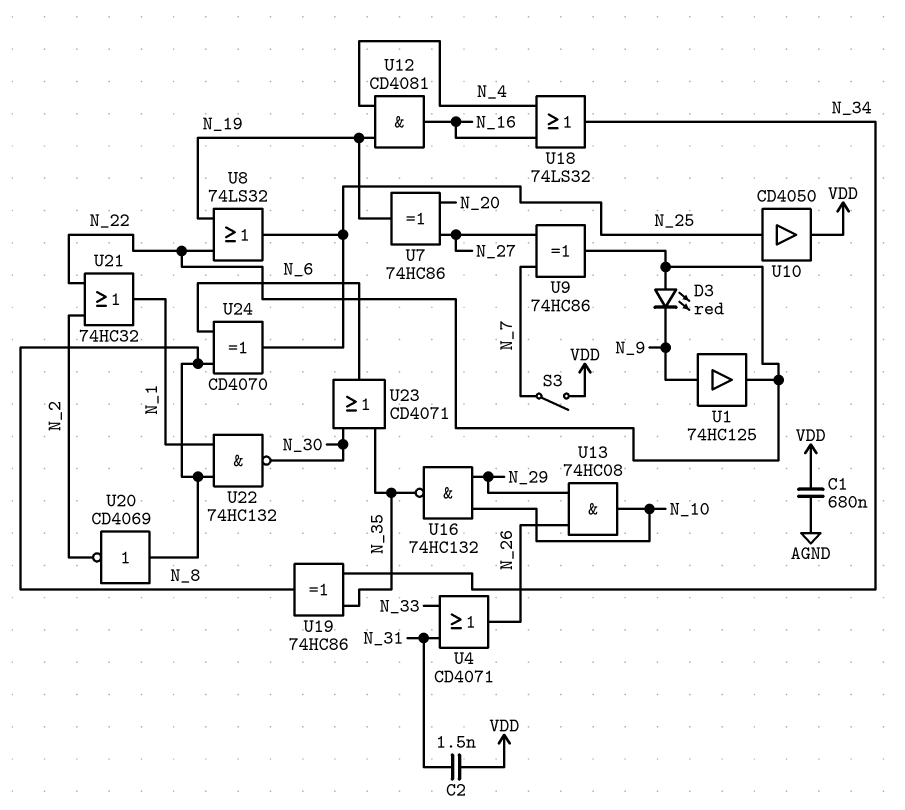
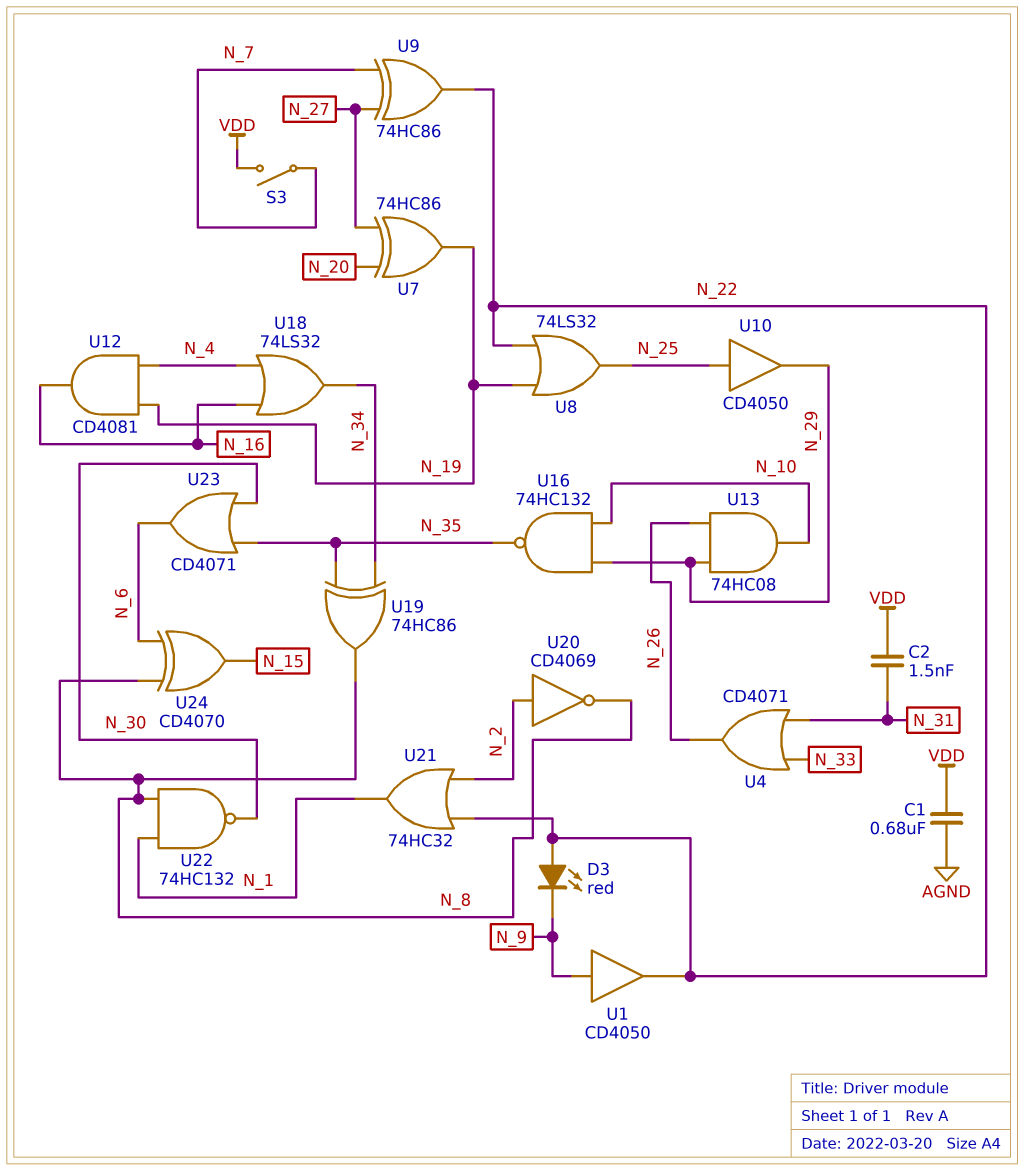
U1: buffer 74HC125 (in N_9, out N_22) -> buffer CD4050 (in N_9, out N_22)
U10: buffer CD4050 (in N_25, out VDD) -> buffer CD4050 (in N_25, out N_29)
U20: NOT CD4069 (in N_8, out N_2) -> NOT CD4069 (in N_2, out N_8)
U24: XOR CD4070 (in N_6, in N_8, out N_25) -> XOR CD4070 (in N_6, in N_8, out N_15)

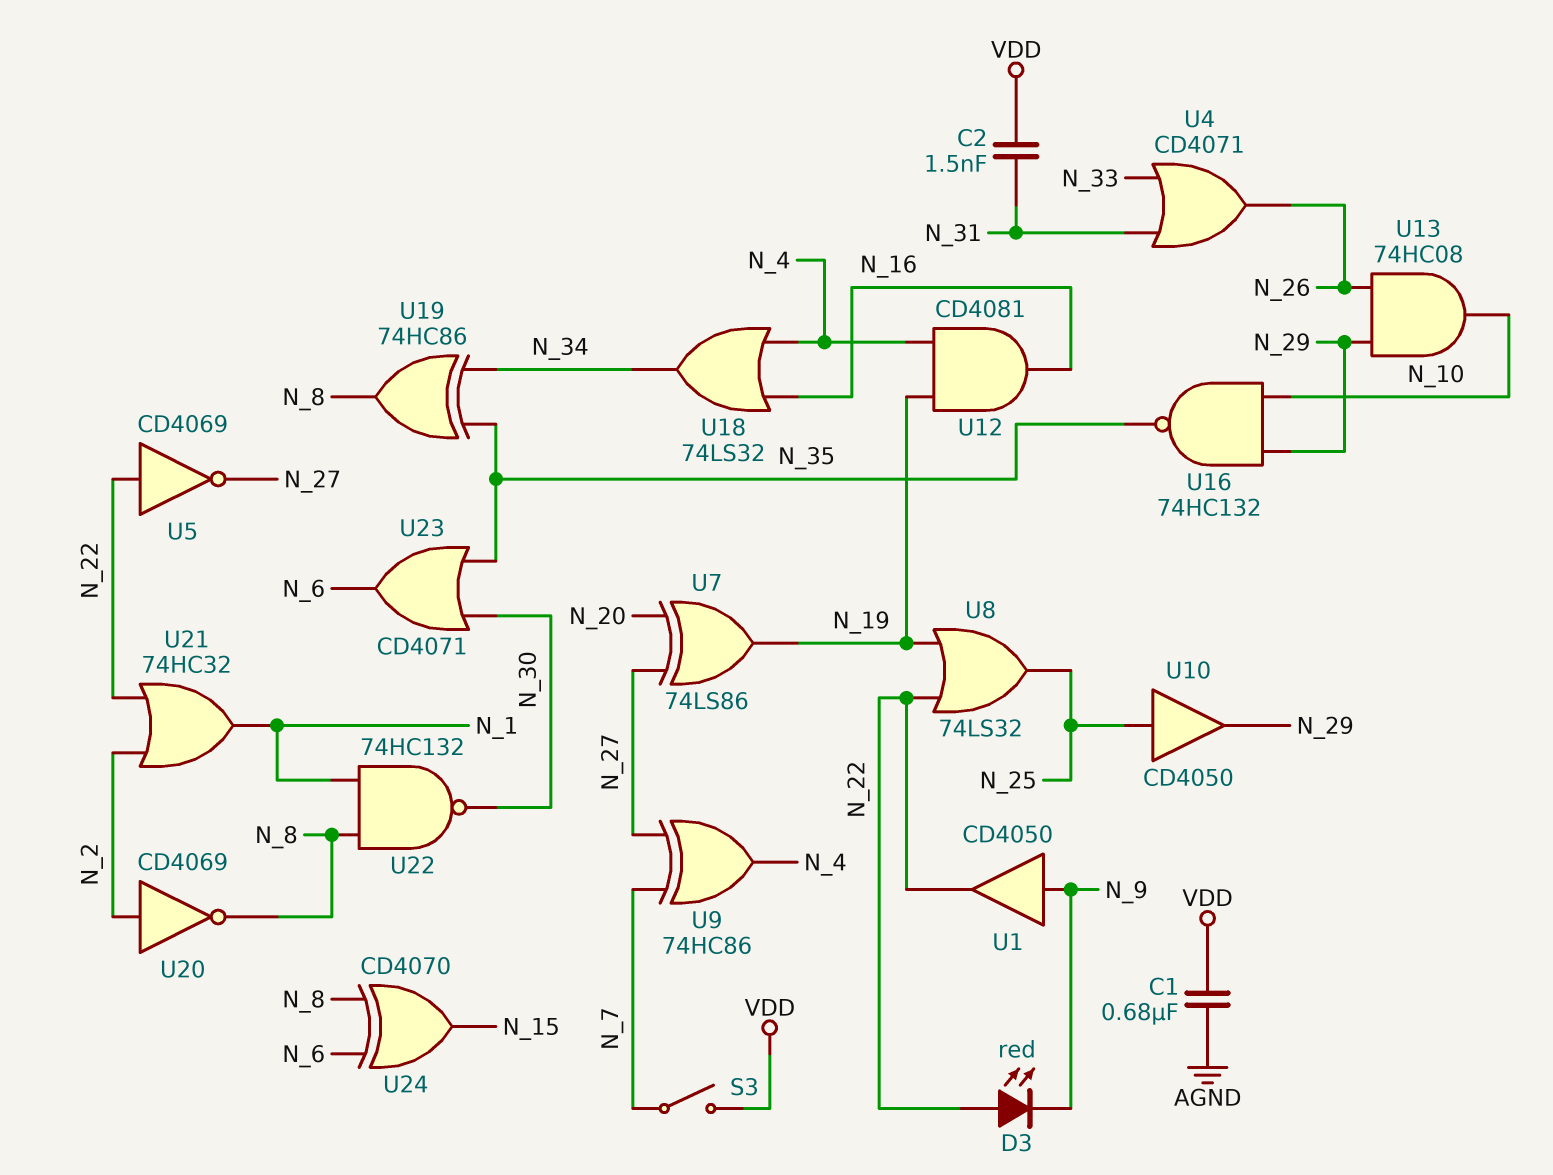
U5: none -> NOT CD4069 (in N_22, out N_27)
U7: XOR 74HC86 (in N_20, in N_27, out N_19) -> XOR 74LS86 (in N_20, in N_27, out N_19)
U9: XOR 74HC86 (in N_7, in N_27, out N_22) -> XOR 74HC86 (in N_7, in N_27, out N_4)

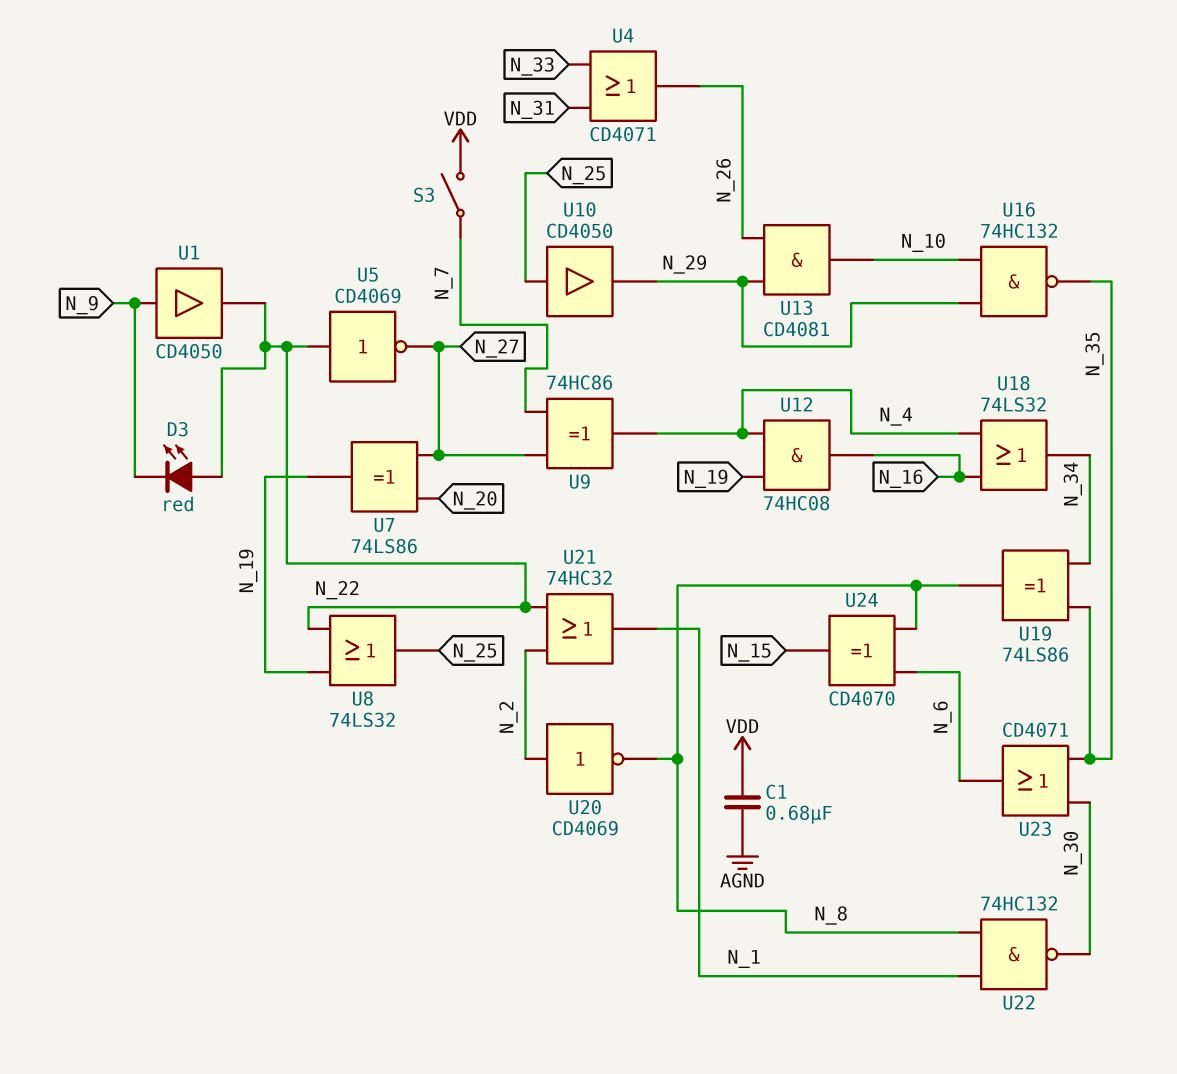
C2: 1.5nF (N_31, VDD) -> none
U12: AND CD4081 (in N_4, in N_19, out N_16) -> AND 74HC08 (in N_4, in N_19, out N_16)
U13: AND 74HC08 (in N_26, in N_29, out N_10) -> AND CD4081 (in N_26, in N_29, out N_10)
U19: XOR 74HC86 (in N_34, in N_35, out N_8) -> XOR 74LS86 (in N_34, in N_35, out N_8)

